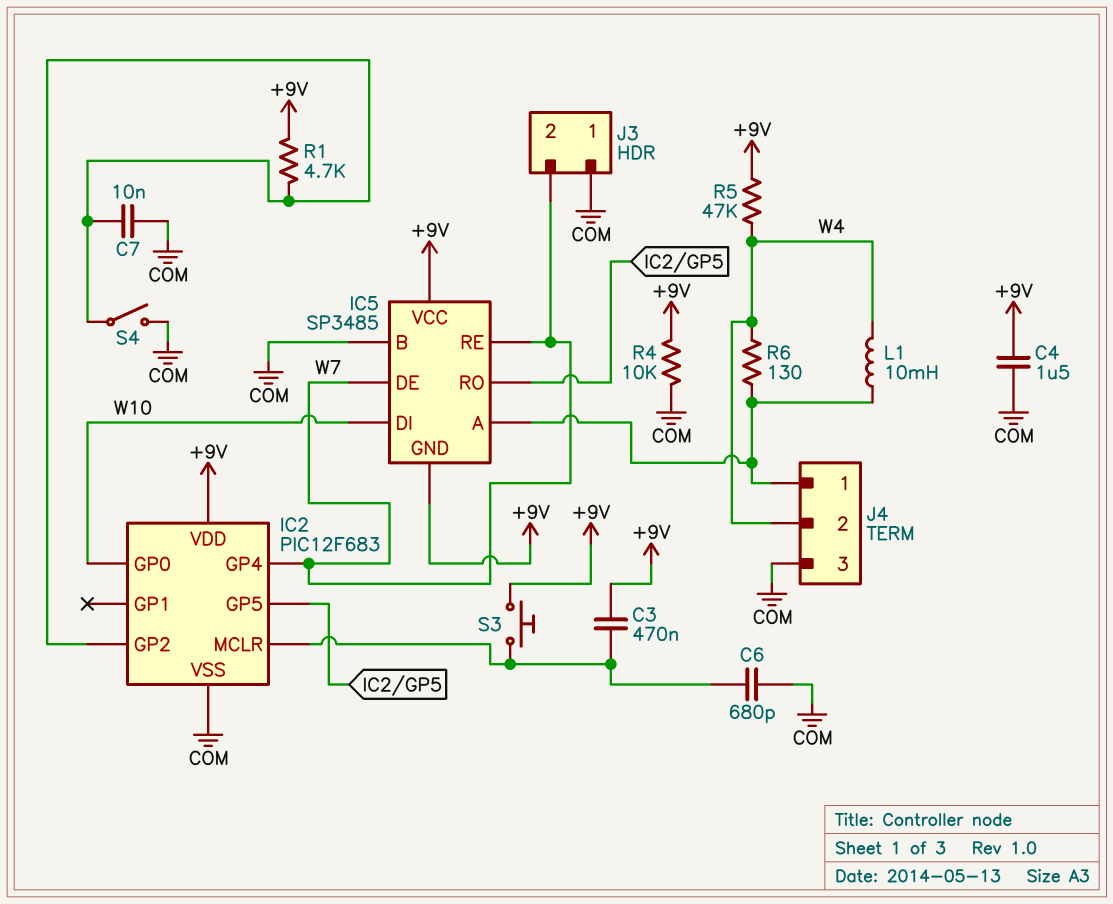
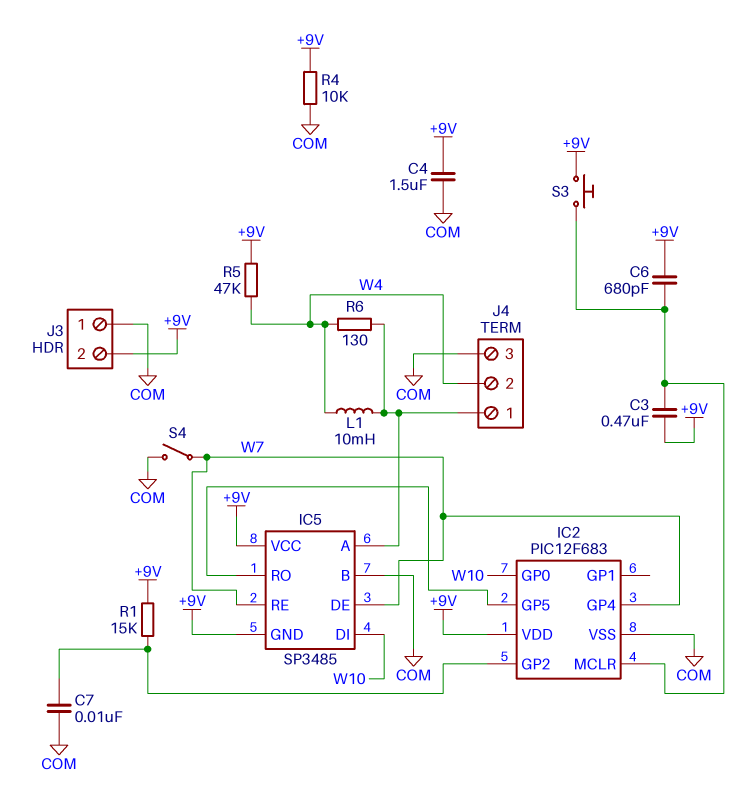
C6: 680pF (COM, IC2/MCLR) -> 680pF (+9V, IC2/MCLR)
J3 pin 2: W7 -> +9V
R1: 4.7k (+9V, IC2/GP2) -> 15k (+9V, IC2/GP2)
S4: switch (COM, IC2/GP2) -> switch (COM, W7)

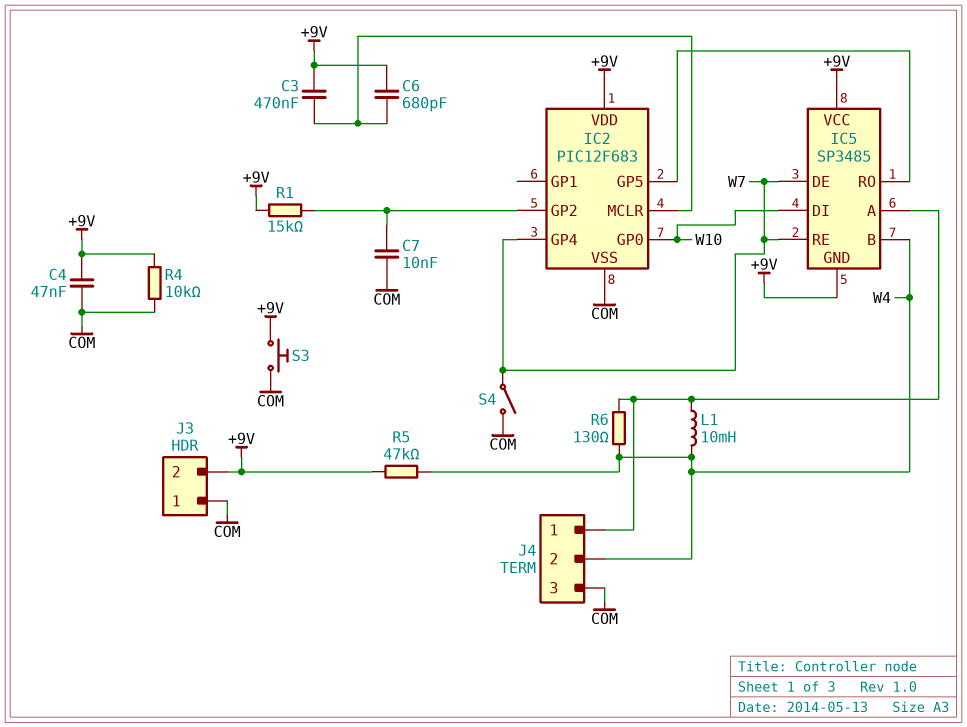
C4: 1.5uF (+9V, COM) -> 47nF (+9V, COM)
IC5 pin B: COM -> W4
S3: button (+9V, IC2/MCLR) -> button (+9V, COM)

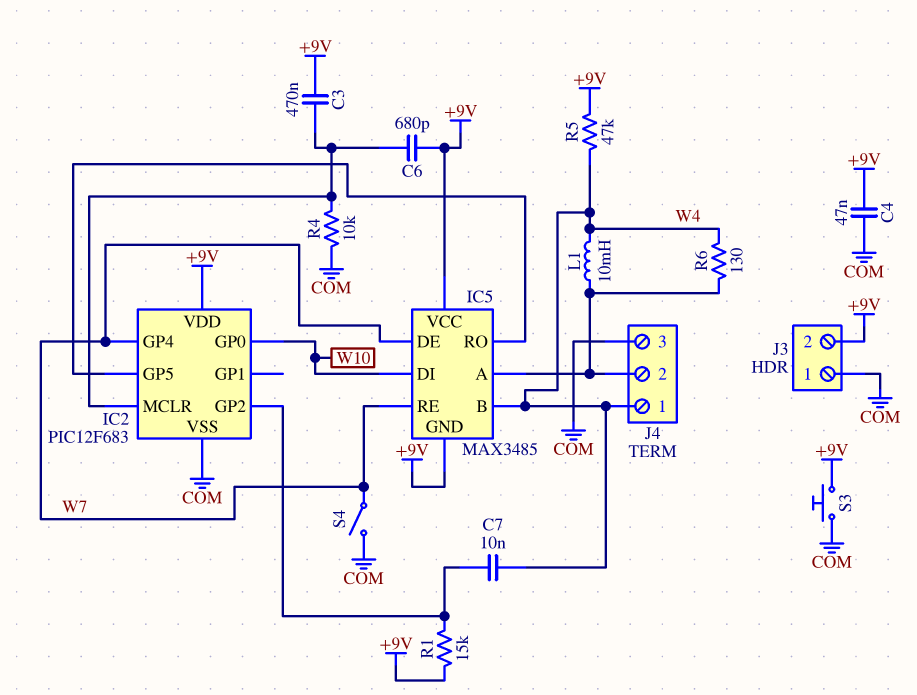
C7: 10nF (COM, IC2/GP2) -> 10nF (IC2/GP2, W4)
IC5: SP3485 -> MAX3485
J4 pin 1: IC5/A -> W4
J4 pin 2: W4 -> IC5/A
R4: 10k (+9V, COM) -> 10k (COM, IC2/MCLR)

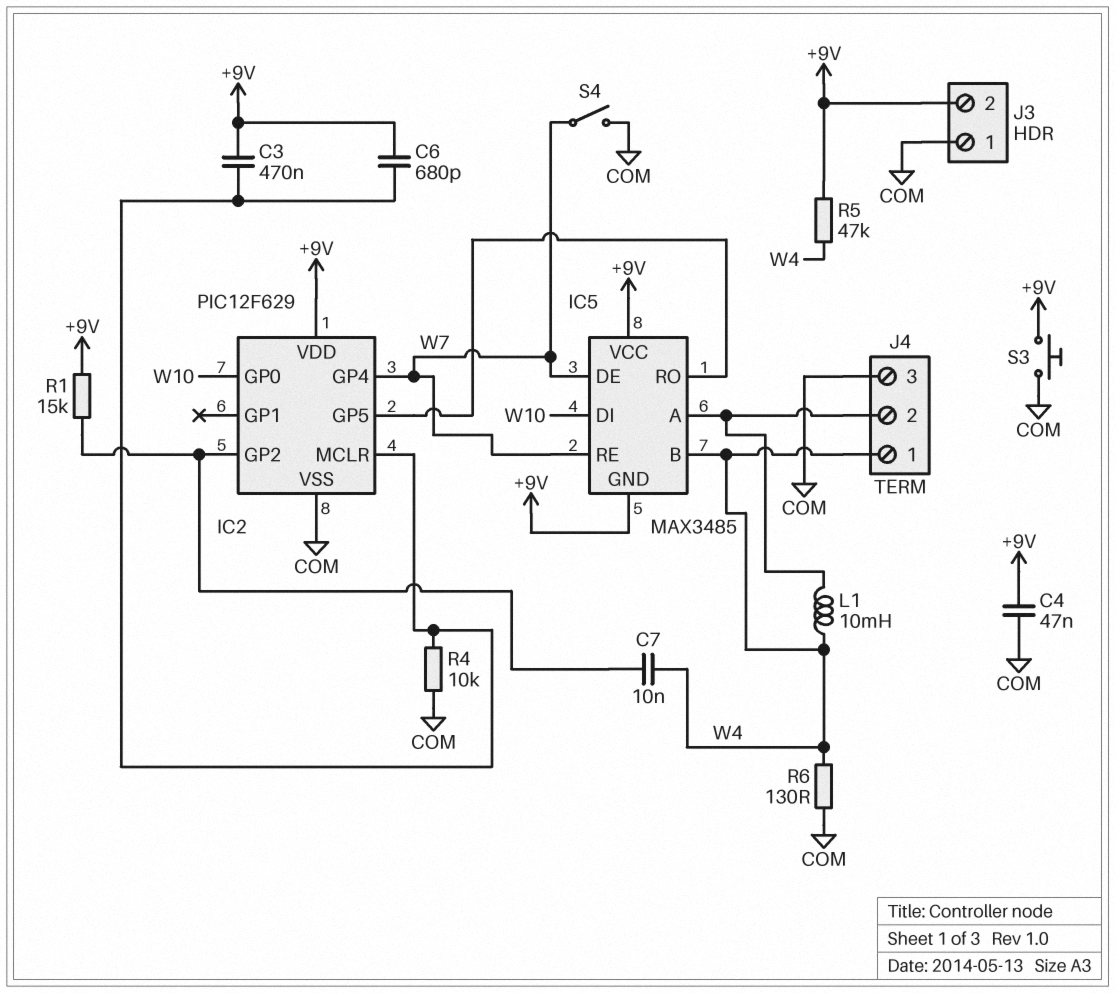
IC2: PIC12F683 -> PIC12F629
R6: 130 (IC5/A, W4) -> 130 (COM, W4)

